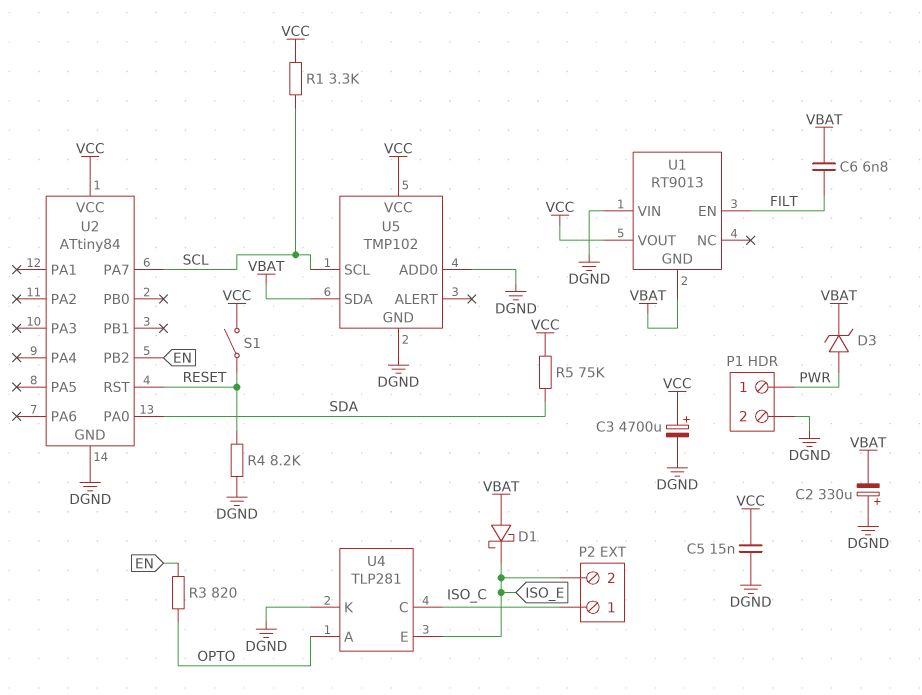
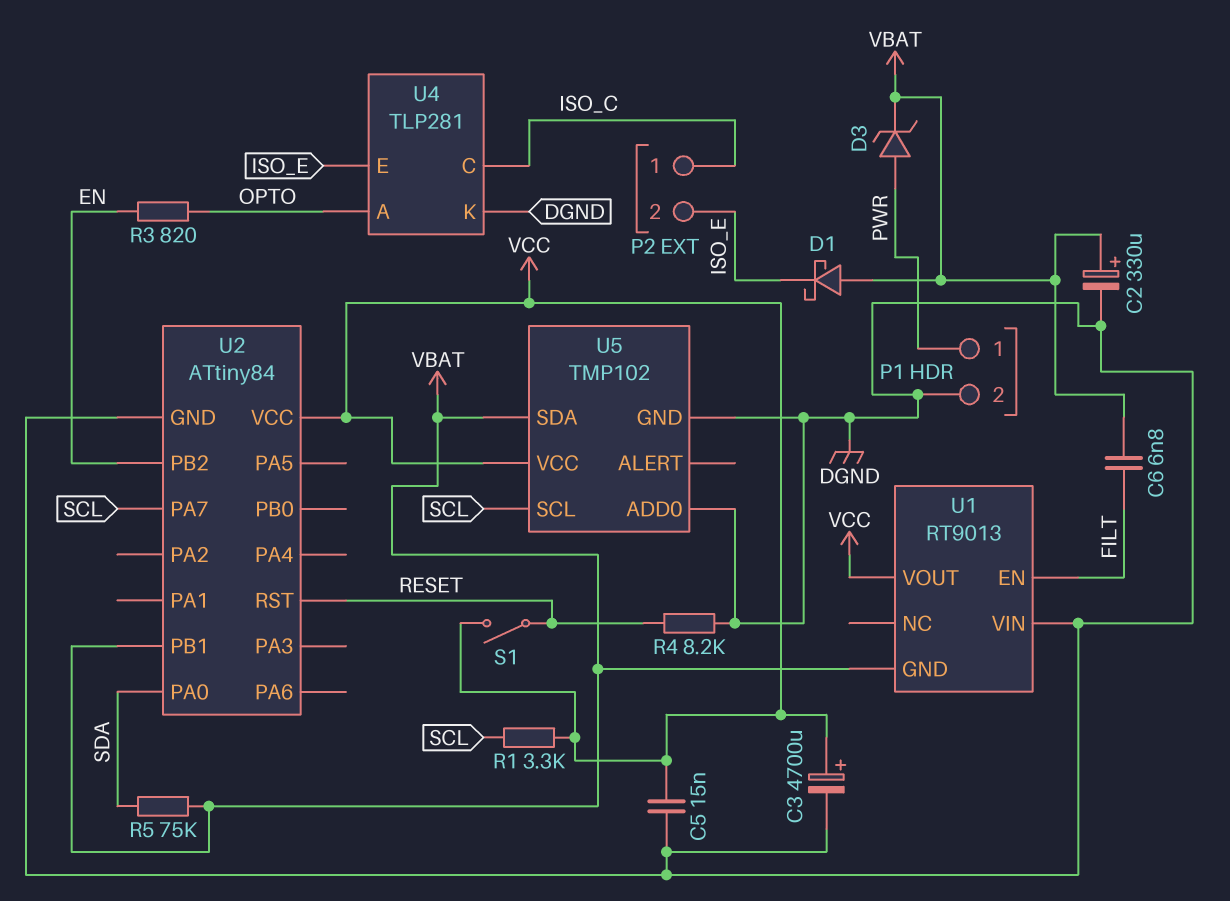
C2: 330uF (plus DGND, minus VBAT) -> 330uF (plus VBAT, minus DGND)
R5: 75k (SDA, VCC) -> 75k (SDA, VBAT)
U2 pin PB1: none -> VBAT

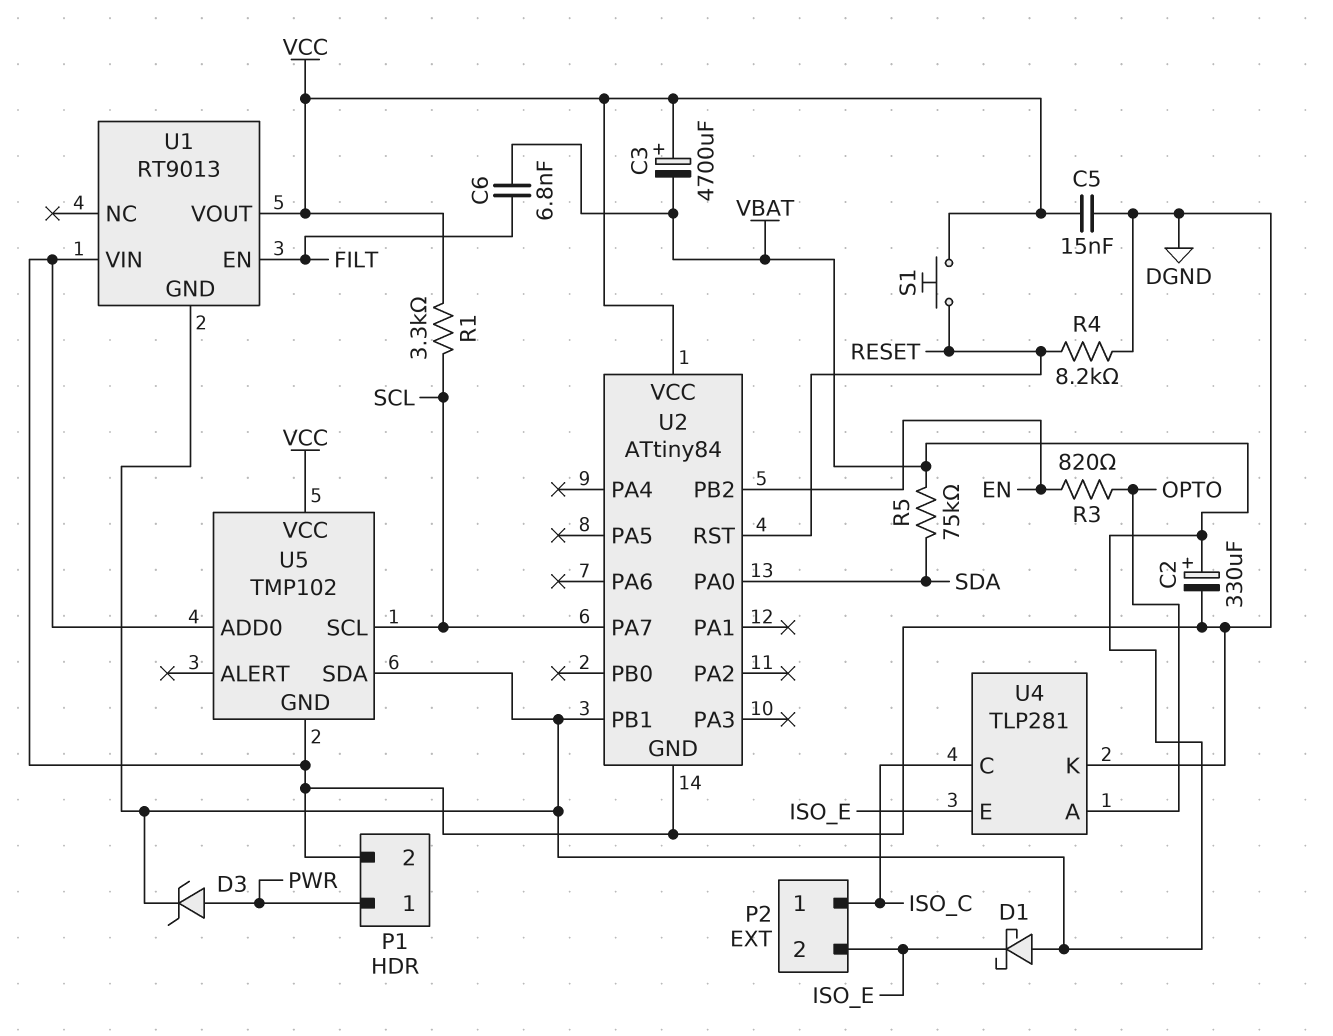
C3: 4700uF (plus VCC, minus DGND) -> 4700uF (plus VCC, minus VBAT)
S1: switch (RESET, VCC) -> button (RESET, VCC)

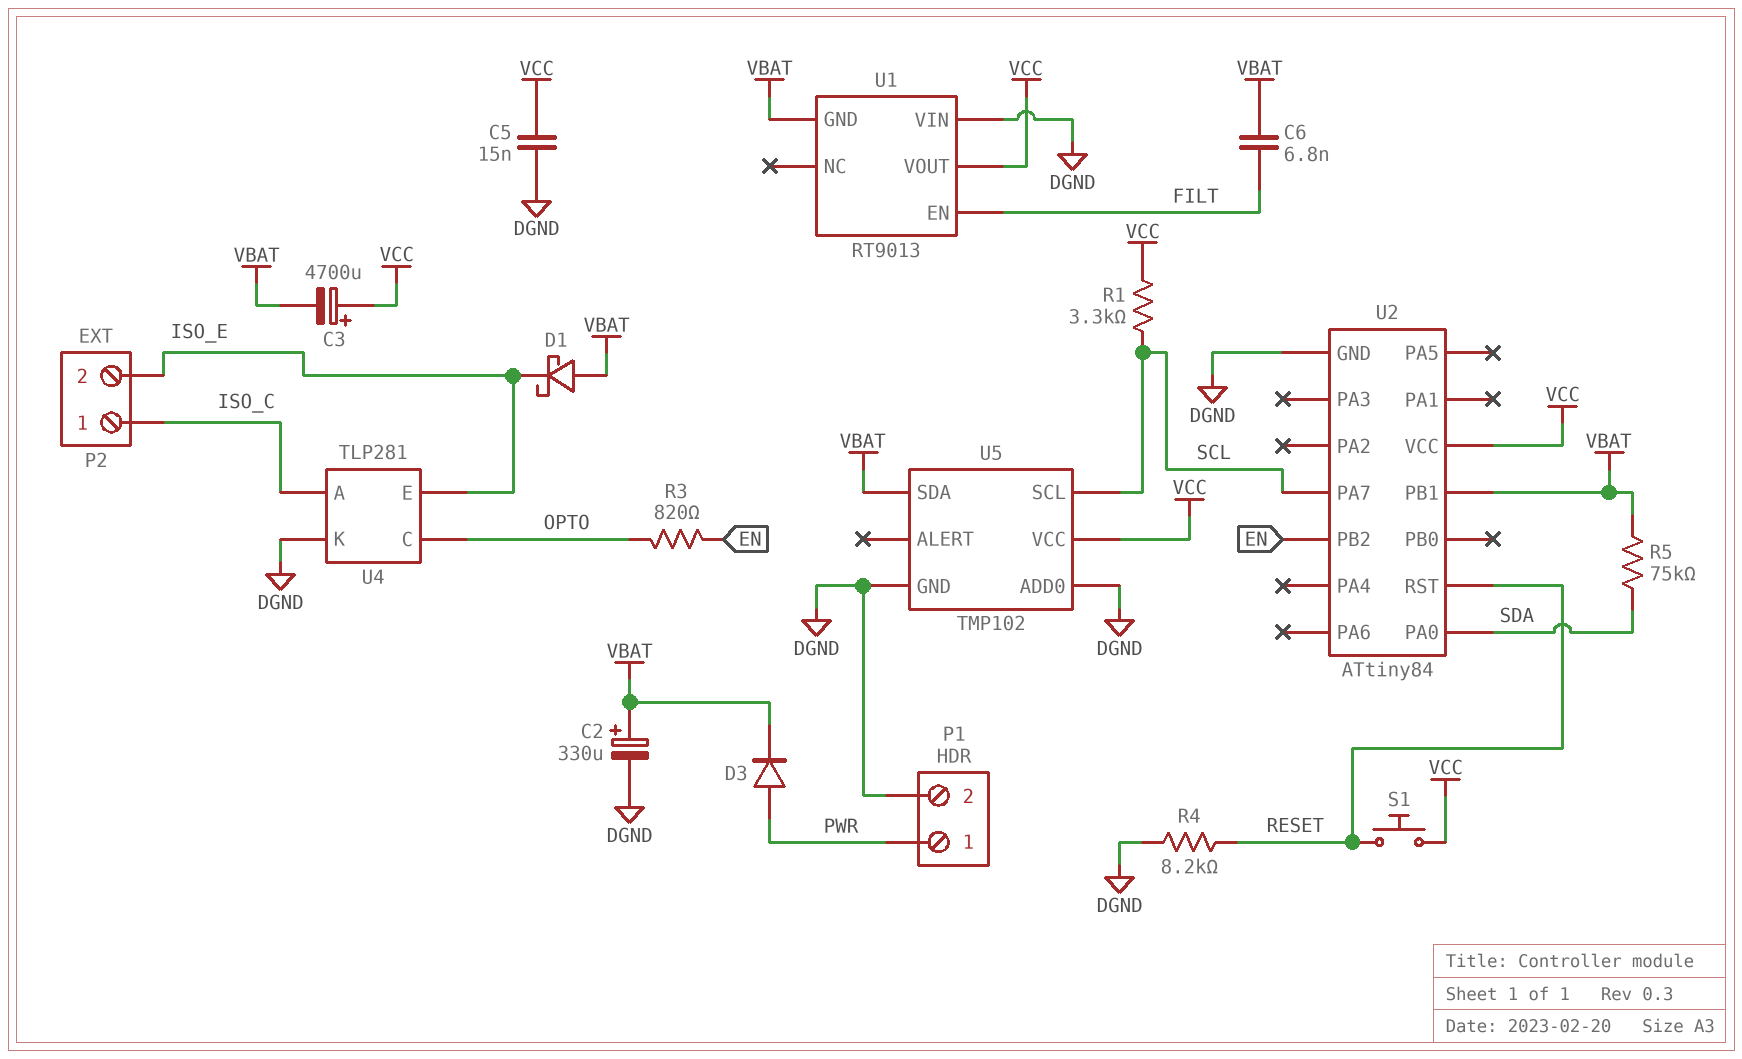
D3: zener (A PWR, K VBAT) -> diode (A PWR, K VBAT)
U4 pin A: OPTO -> ISO_C
U4 pin C: ISO_C -> OPTO

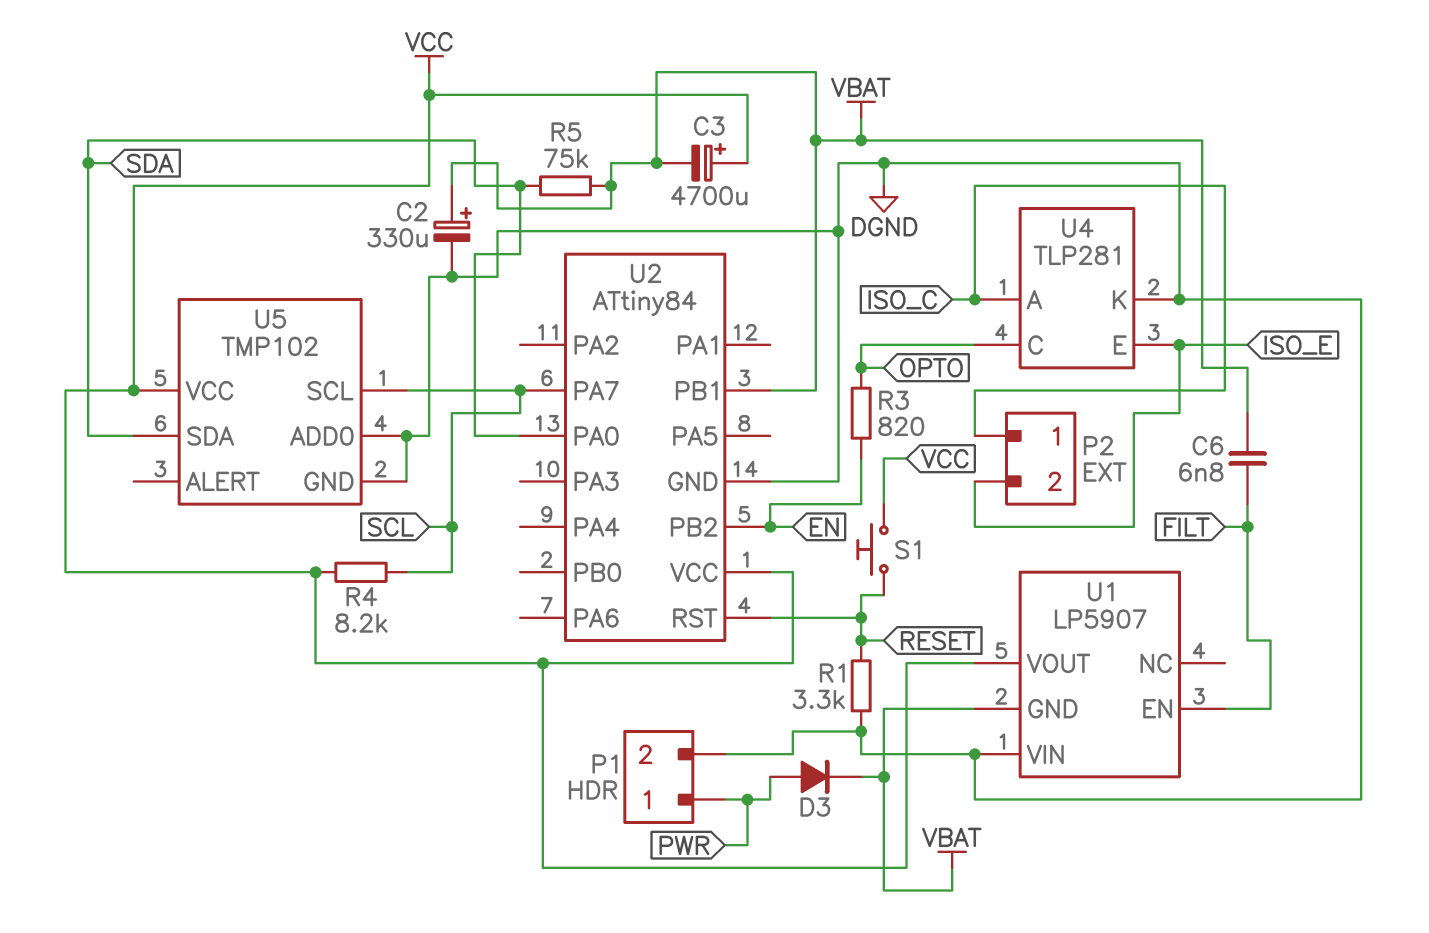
C5: 15nF (DGND, VCC) -> none
D1: schottky (A VBAT, K ISO_E) -> none
R1: 3.3k (SCL, VCC) -> 3.3k (DGND, RESET)
R4: 8.2k (DGND, RESET) -> 8.2k (SCL, VCC)
U1: RT9013 -> LP5907
U5 pin SDA: VBAT -> SDA

